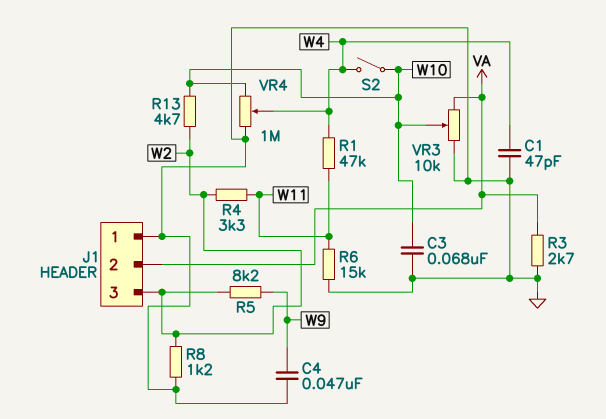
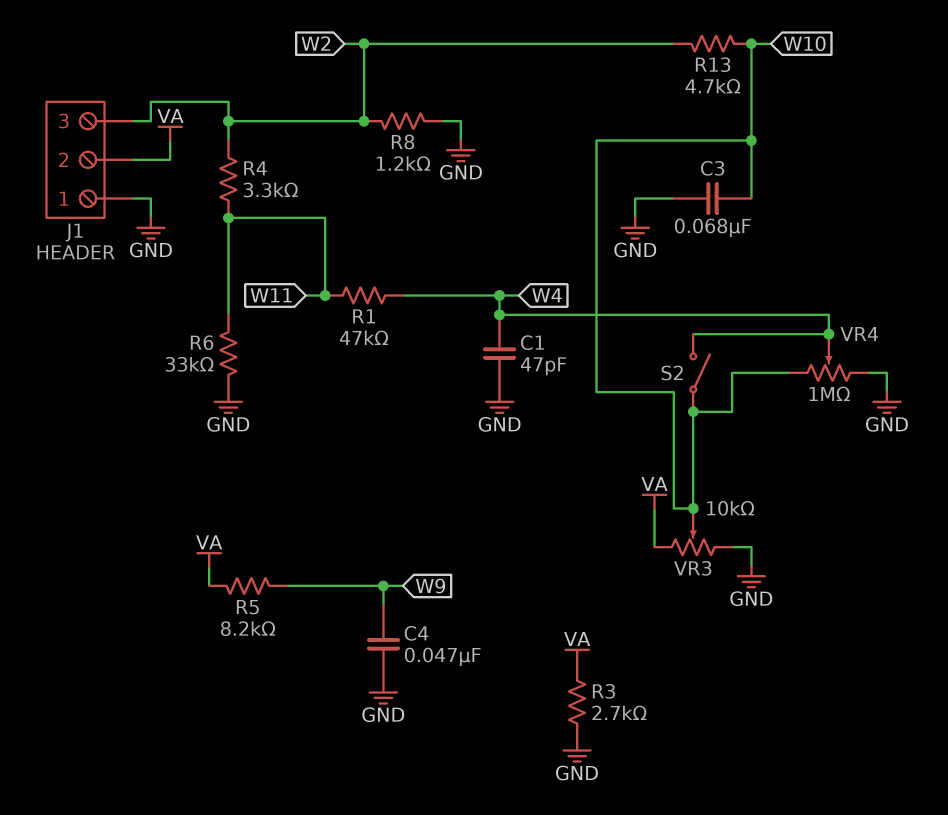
R5: 8.2k (W2, W9) -> 8.2k (VA, W9)
R6: 15k (GND, W11) -> 33k (GND, W11)

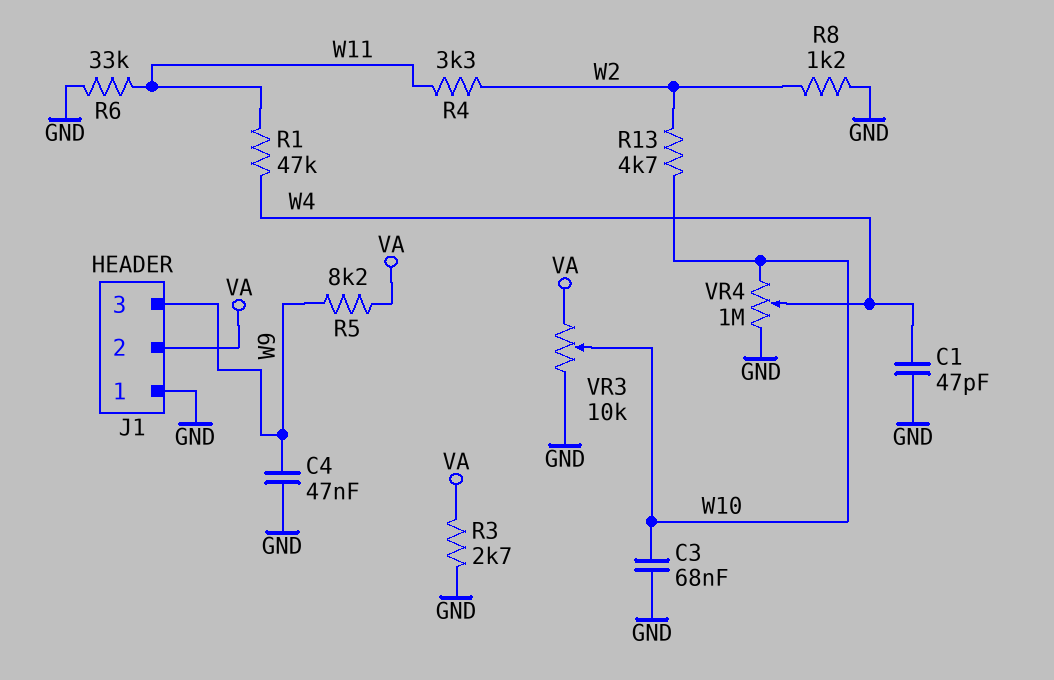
J1 pin 3: W2 -> W9
S2: switch (W4, W10) -> none

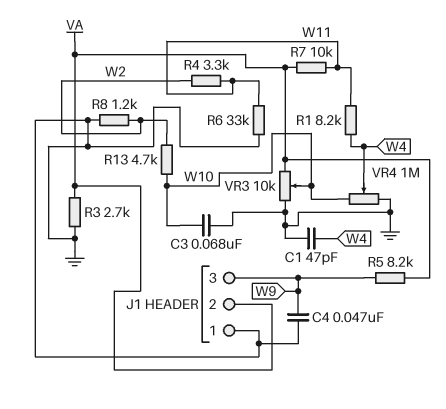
R1: 47k (W4, W11) -> 8.2k (W4, W11)
R7: none -> 10k (VA, W11)

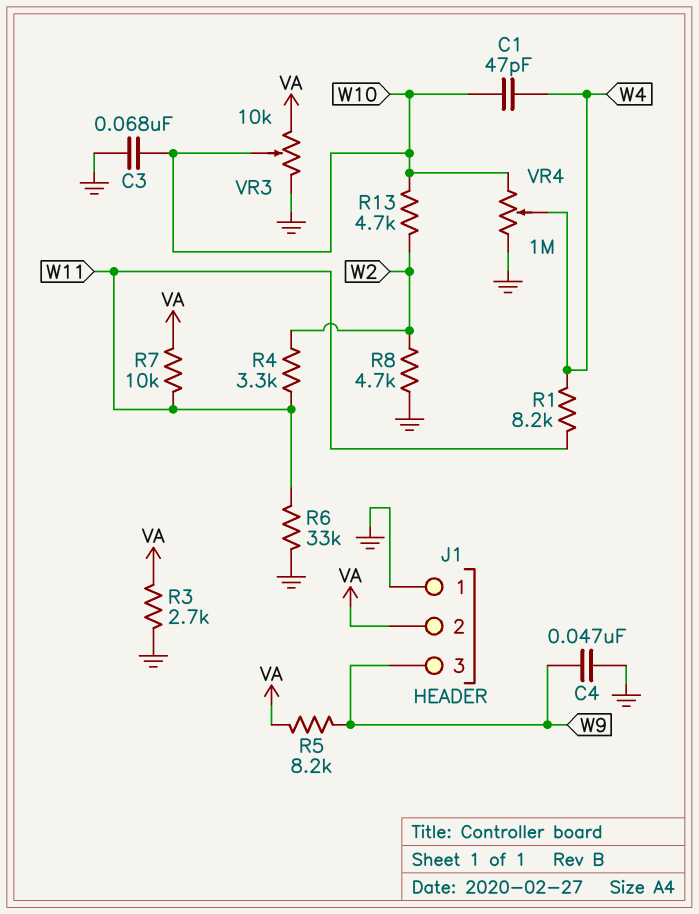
C1: 47pF (GND, W4) -> 47pF (W4, W10)
R8: 1.2k (GND, W2) -> 4.7k (GND, W2)

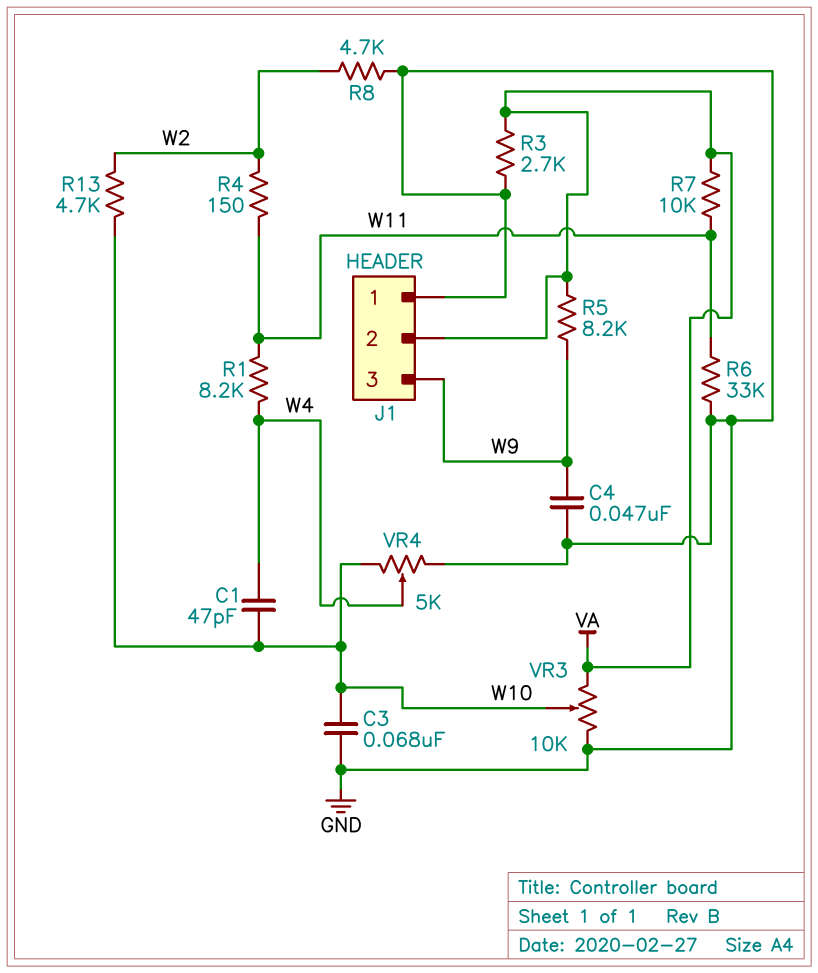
R4: 3.3k (W2, W11) -> 150 (W2, W11)
VR4: 1M (GND, W10, wiper W4) -> 5k (GND, W10, wiper W4)

